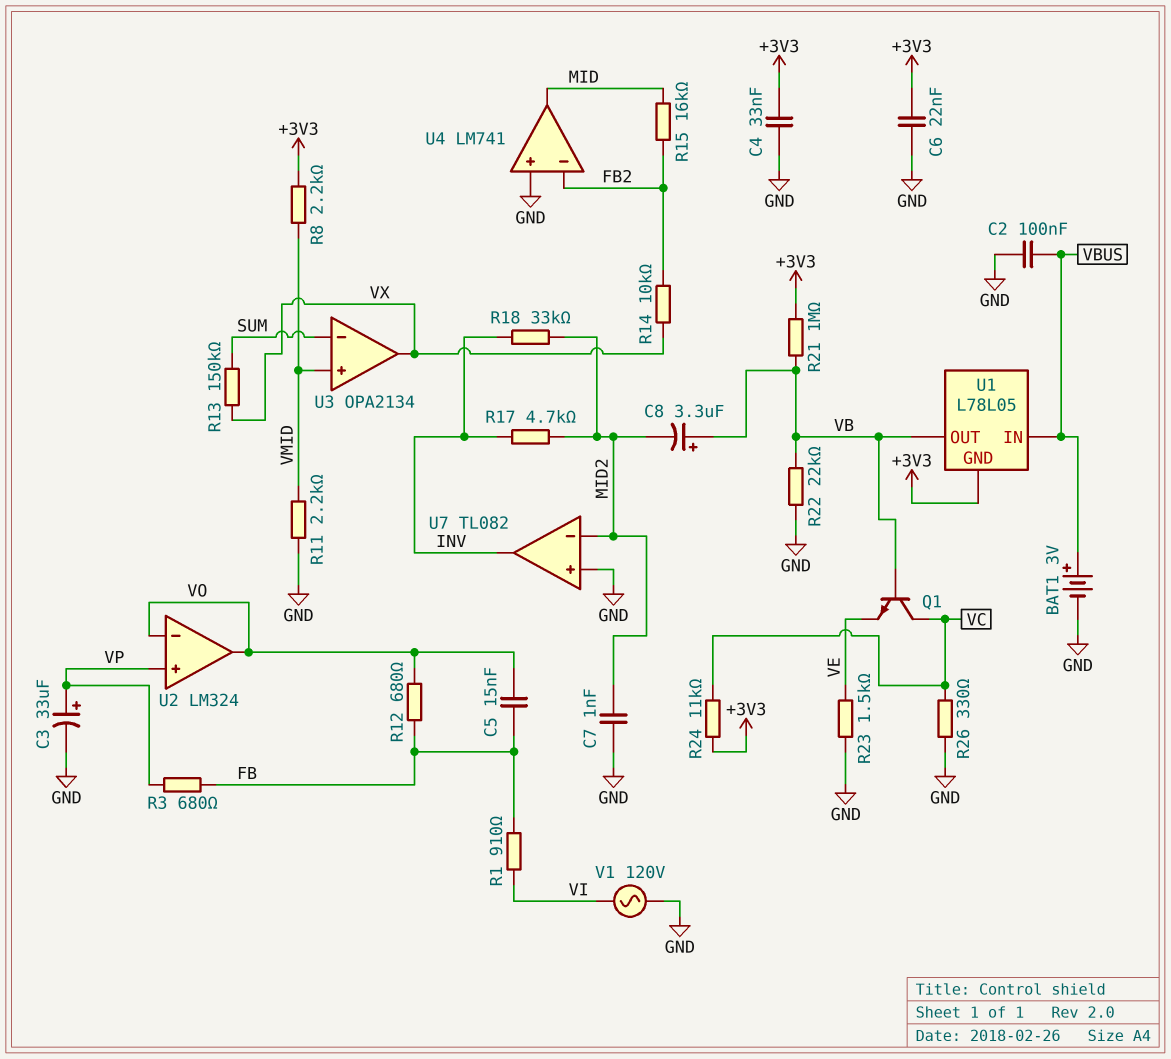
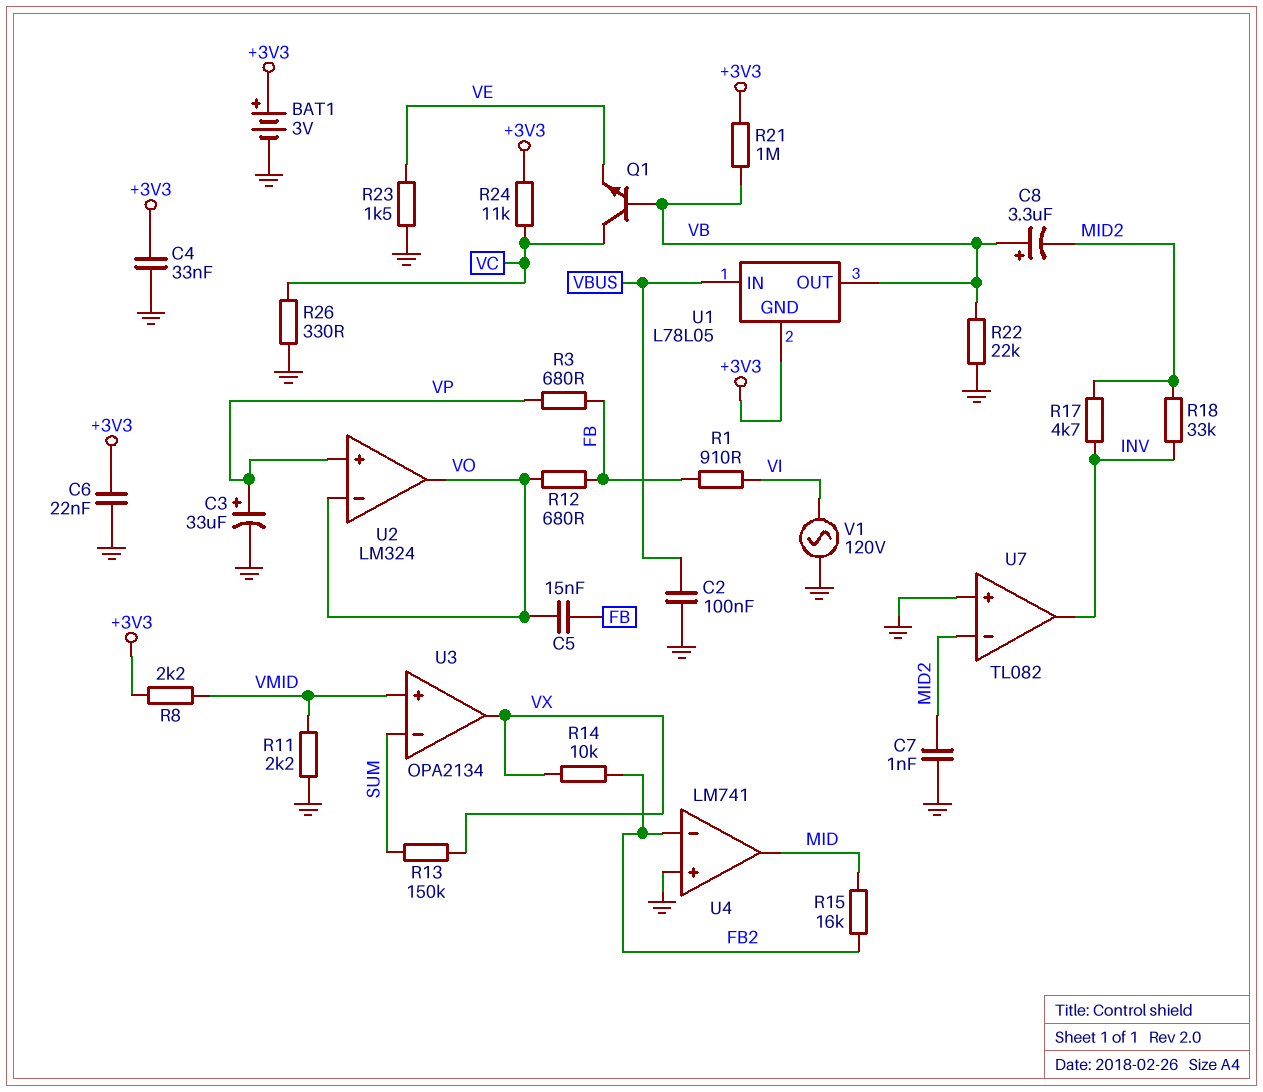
BAT1: 3V (plus VBUS, minus GND) -> 3V (plus +3V3, minus GND)

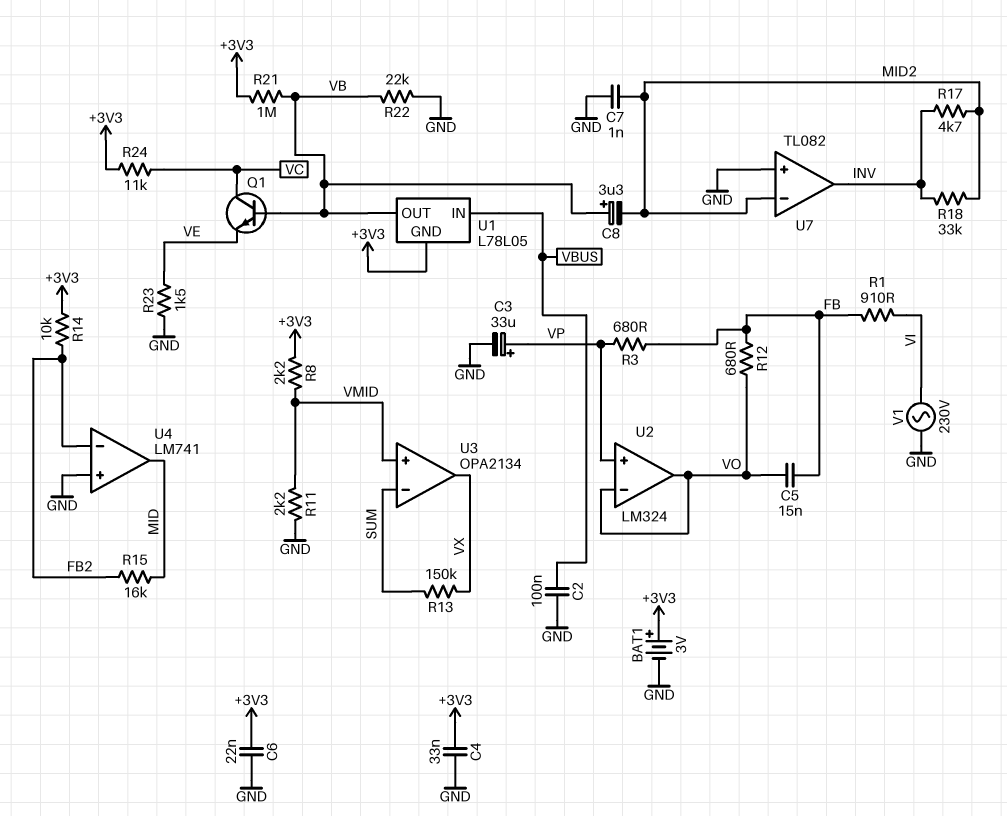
R14: 10k (FB2, VX) -> 10k (+3V3, FB2)
R26: 330 (GND, VC) -> none
V1: AC 120V (GND, VI) -> AC 230V (GND, VI)

